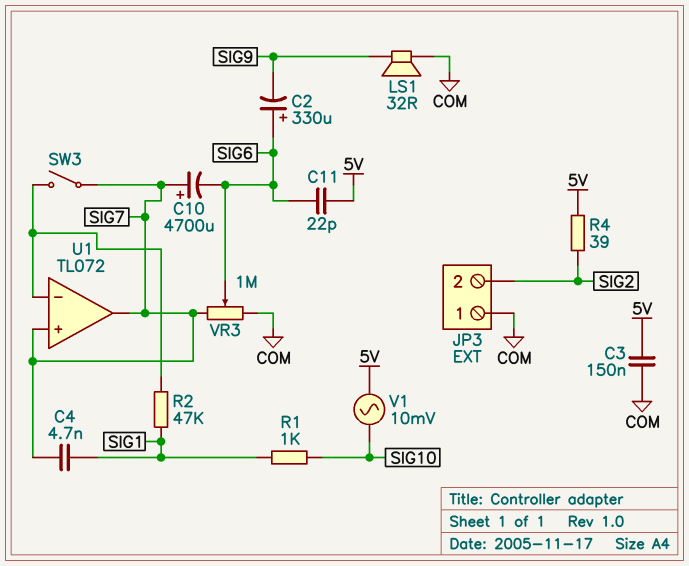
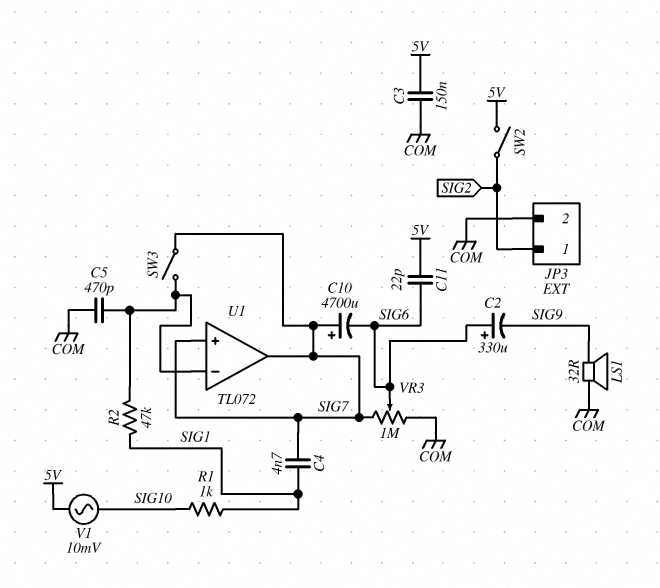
C5: none -> 470pF (COM, U1/in-)
JP3 pin 1: COM -> SIG2
JP3 pin 2: SIG2 -> COM
R4: 39 (5V, SIG2) -> none
SW2: none -> switch (5V, SIG2)

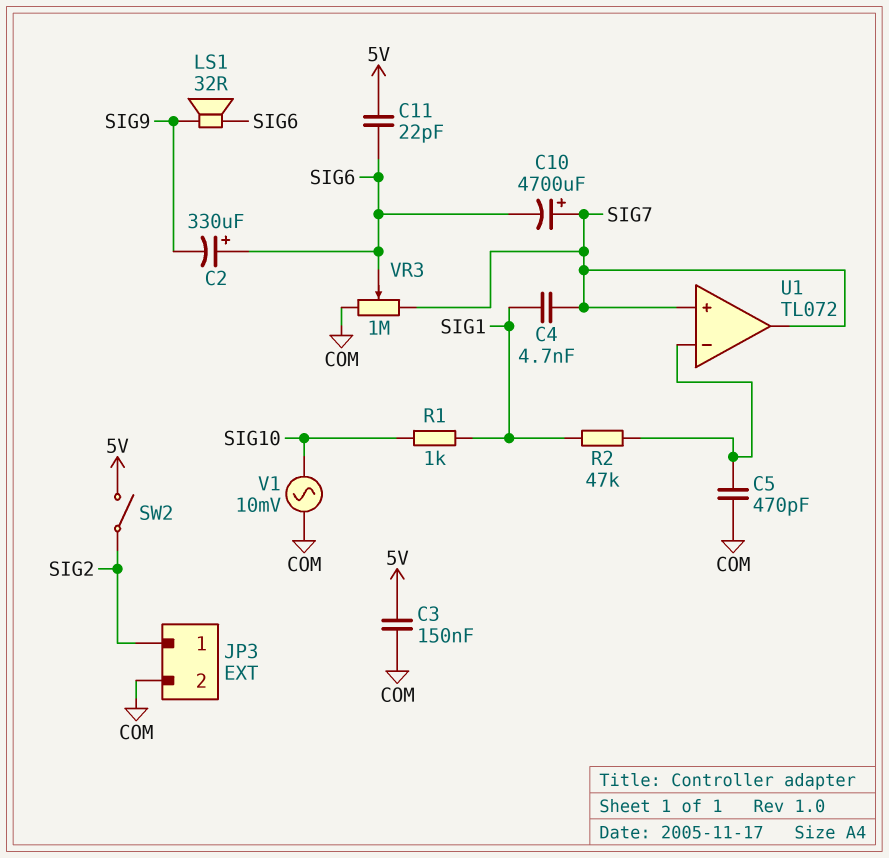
LS1: speaker 32R (COM, SIG9) -> speaker 32R (SIG6, SIG9)
SW3: switch (SIG7, U1/in-) -> none
V1: AC 10mV (5V, SIG10) -> AC 10mV (COM, SIG10)

